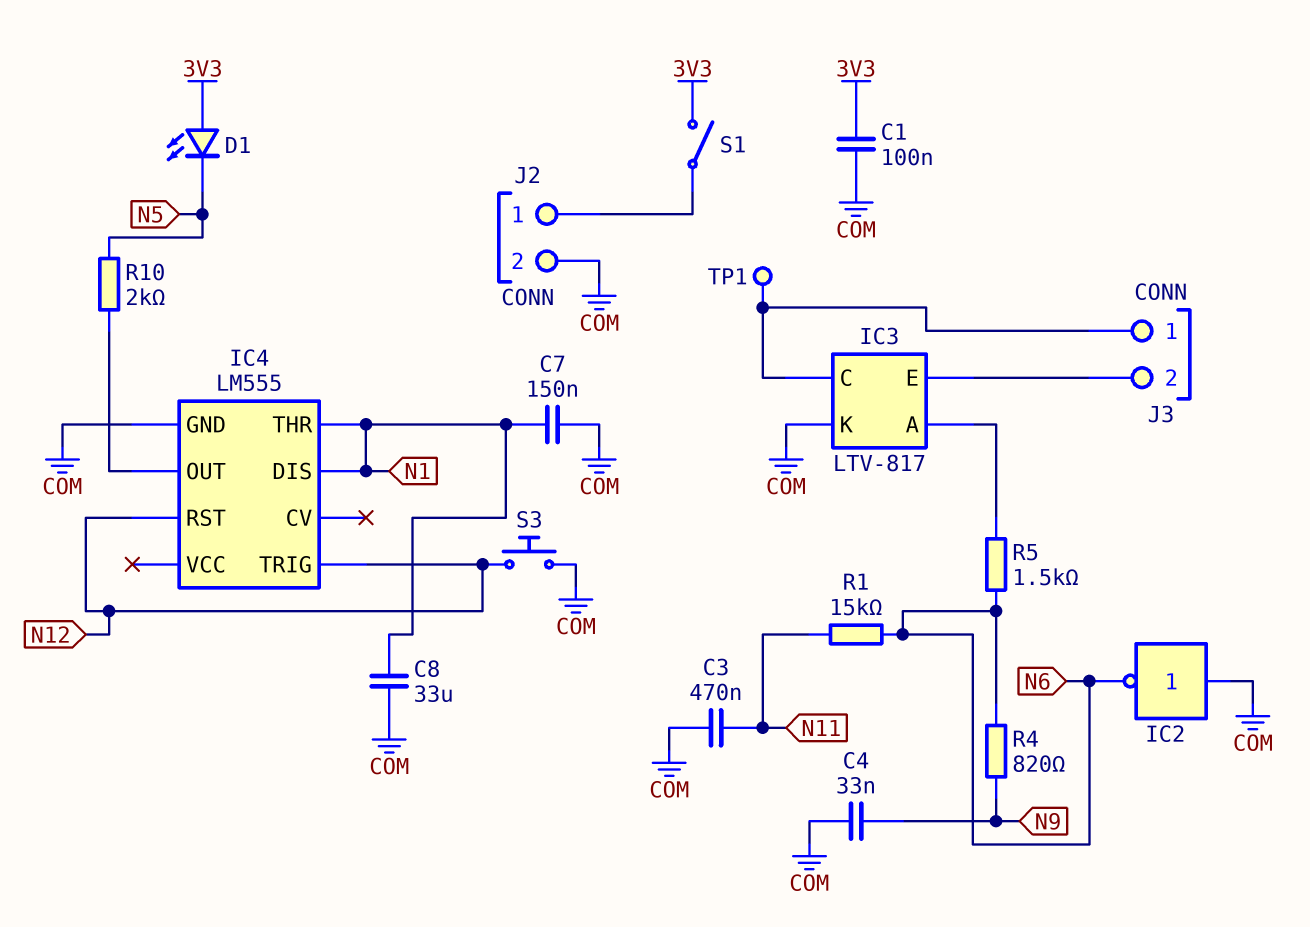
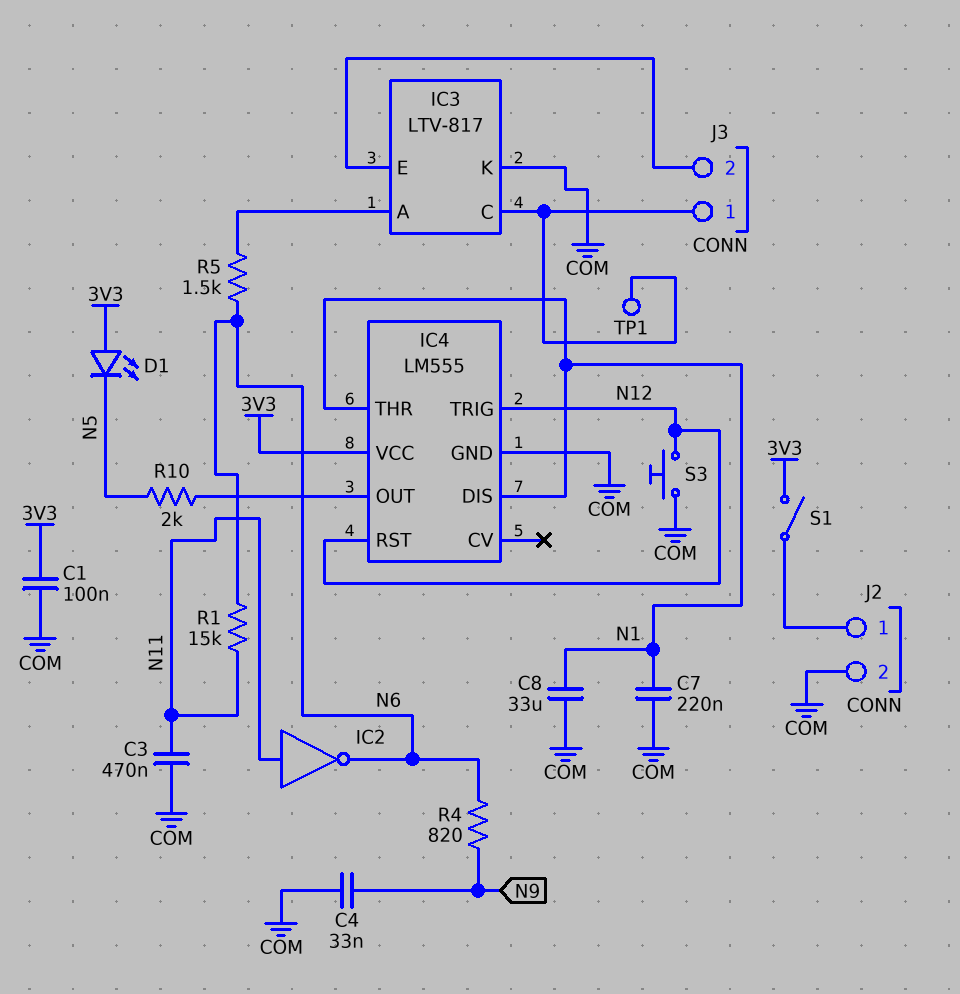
C7: 150nF (COM, N1) -> 220nF (COM, N1)
IC2: NOT (in COM, out N6) -> NOT (in N11, out N6)
IC4 pin VCC: none -> 3V3

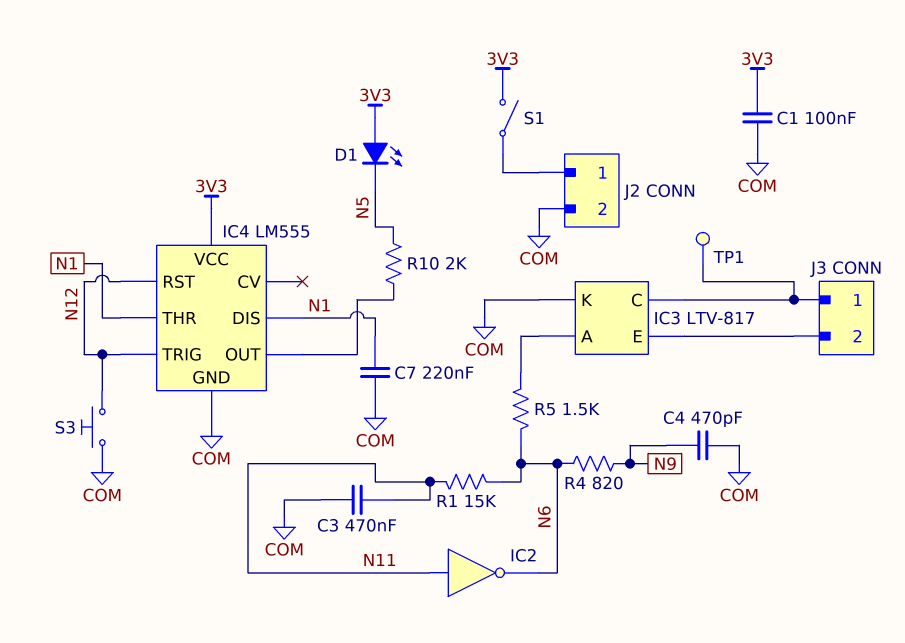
C4: 33nF (COM, N9) -> 470pF (COM, N9)
C8: 33uF (COM, N1) -> none

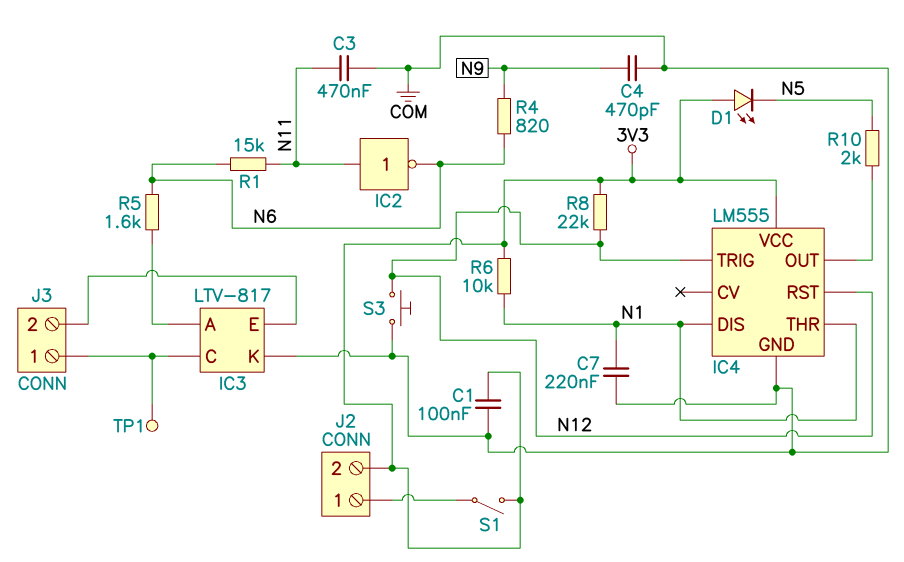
J2 pin 2: COM -> 3V3
R5: 1.5k (IC3/A, N6) -> 1.6k (IC3/A, N6)
R6: none -> 10k (3V3, N1)
R8: none -> 22k (3V3, N12)

